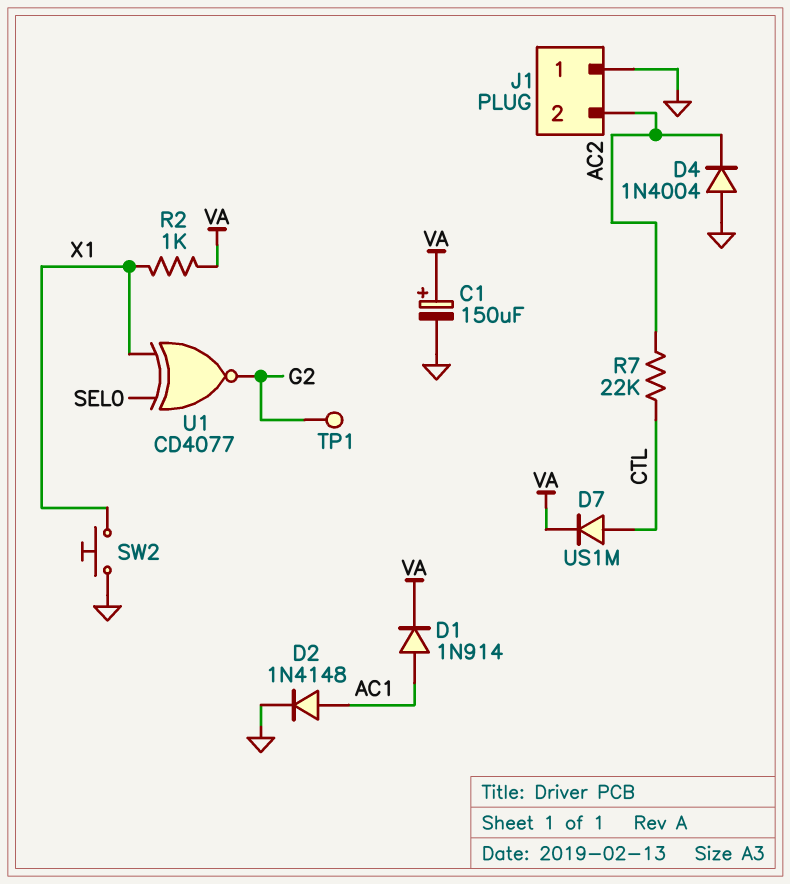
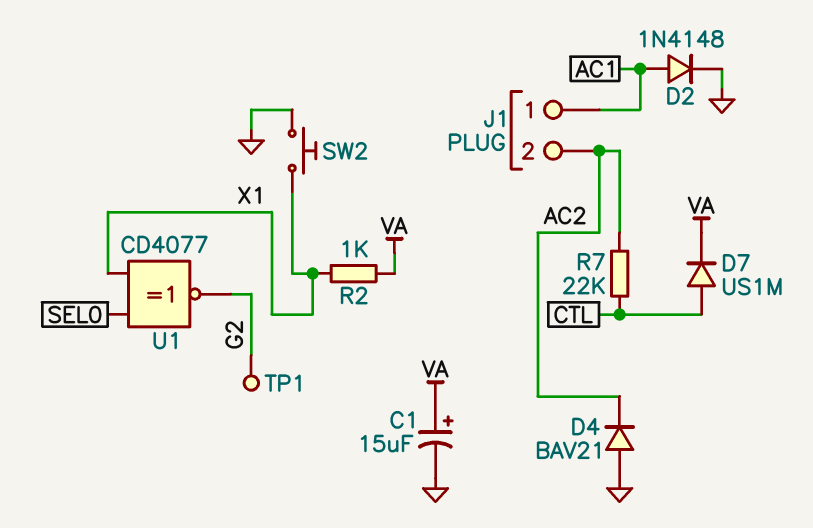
C1: 150uF (plus VA, minus GND) -> 15uF (plus VA, minus GND)
D1: diode 1N914 (A AC1, K VA) -> none
D4: diode 1N4004 (A GND, K AC2) -> diode BAV21 (A GND, K AC2)
J1 pin 1: GND -> AC1

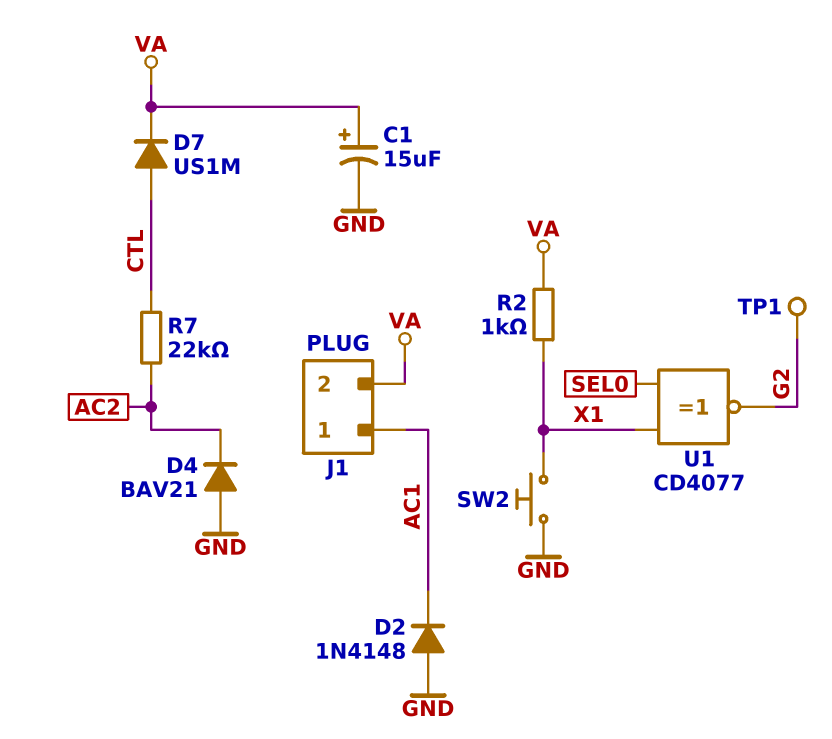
D2: diode 1N4148 (A AC1, K GND) -> diode 1N4148 (A GND, K AC1)
J1 pin 2: AC2 -> VA

